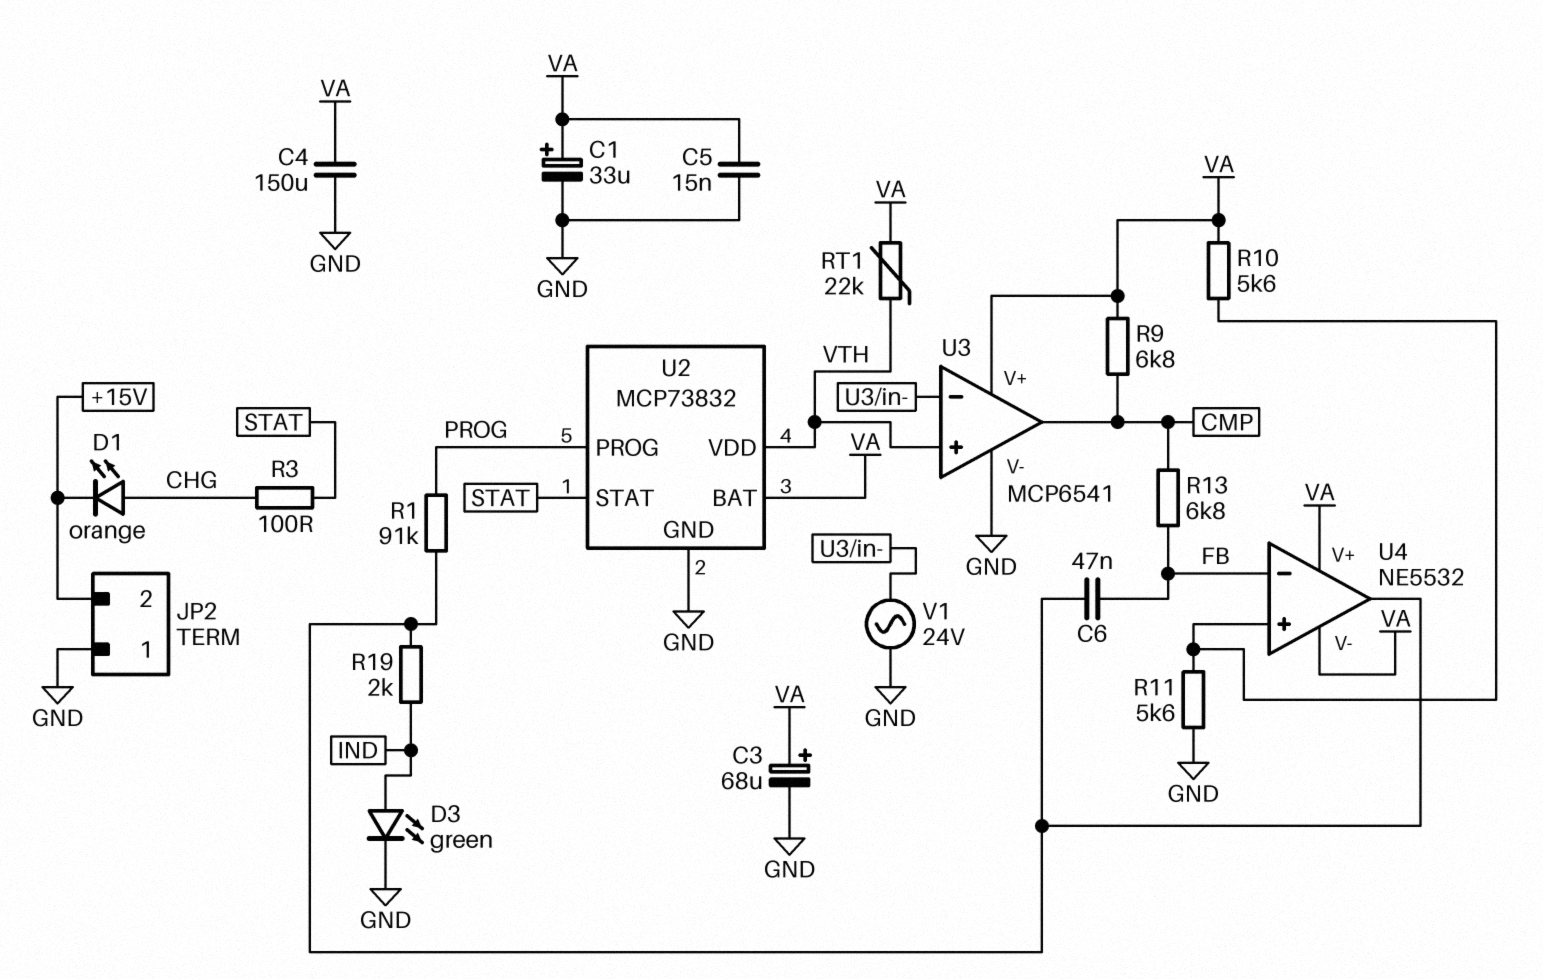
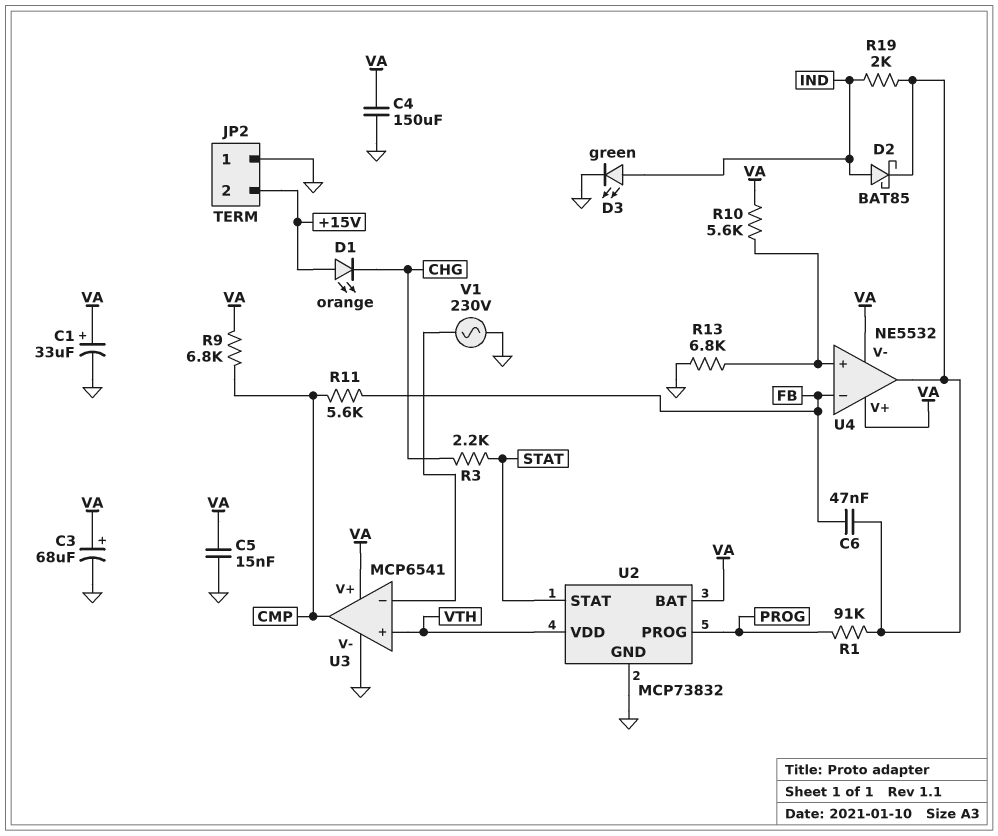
D1: LED orange (A CHG, K +15V) -> LED orange (A +15V, K CHG)
D2: none -> schottky BAT85 (A IND, K U4/out)
R3: 100 (CHG, STAT) -> 2.2k (CHG, STAT)
R11: 5.6k (GND, U4/in+) -> 5.6k (CMP, FB)
R13: 6.8k (CMP, FB) -> 6.8k (GND, U4/in+)
RT1: 22k (VA, VTH) -> none
V1: AC 24V (GND, U3/in-) -> AC 230V (GND, U3/in-)

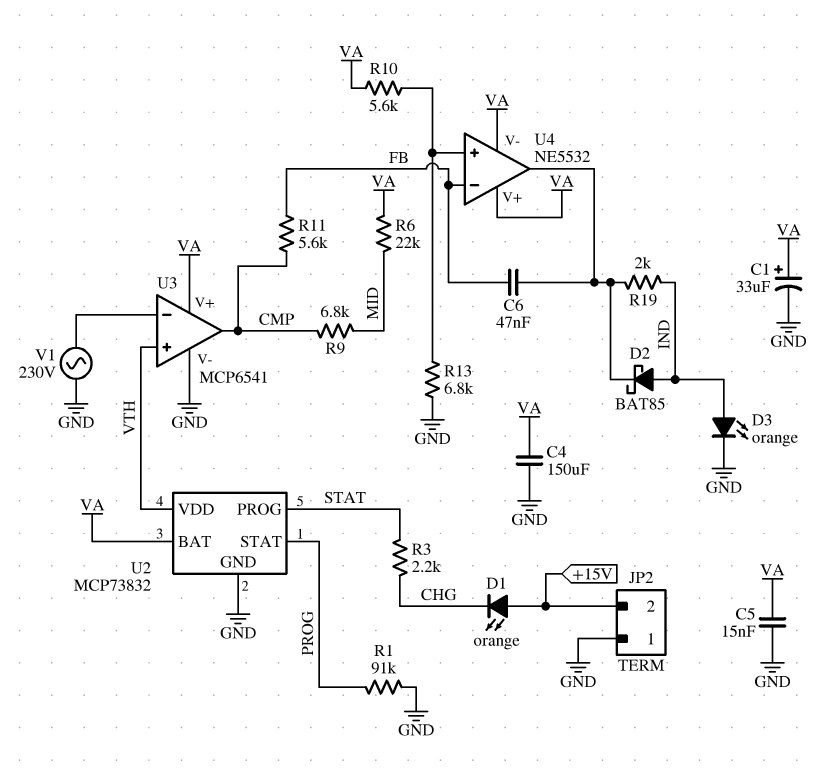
C3: 68uF (plus VA, minus GND) -> none
D3: LED green (A IND, K GND) -> LED orange (A IND, K GND)
R1: 91k (PROG, U4/out) -> 91k (GND, PROG)
R6: none -> 22k (MID, VA)
R9: 6.8k (CMP, VA) -> 6.8k (CMP, MID)
U2 pin PROG: PROG -> STAT
U2 pin STAT: STAT -> PROG

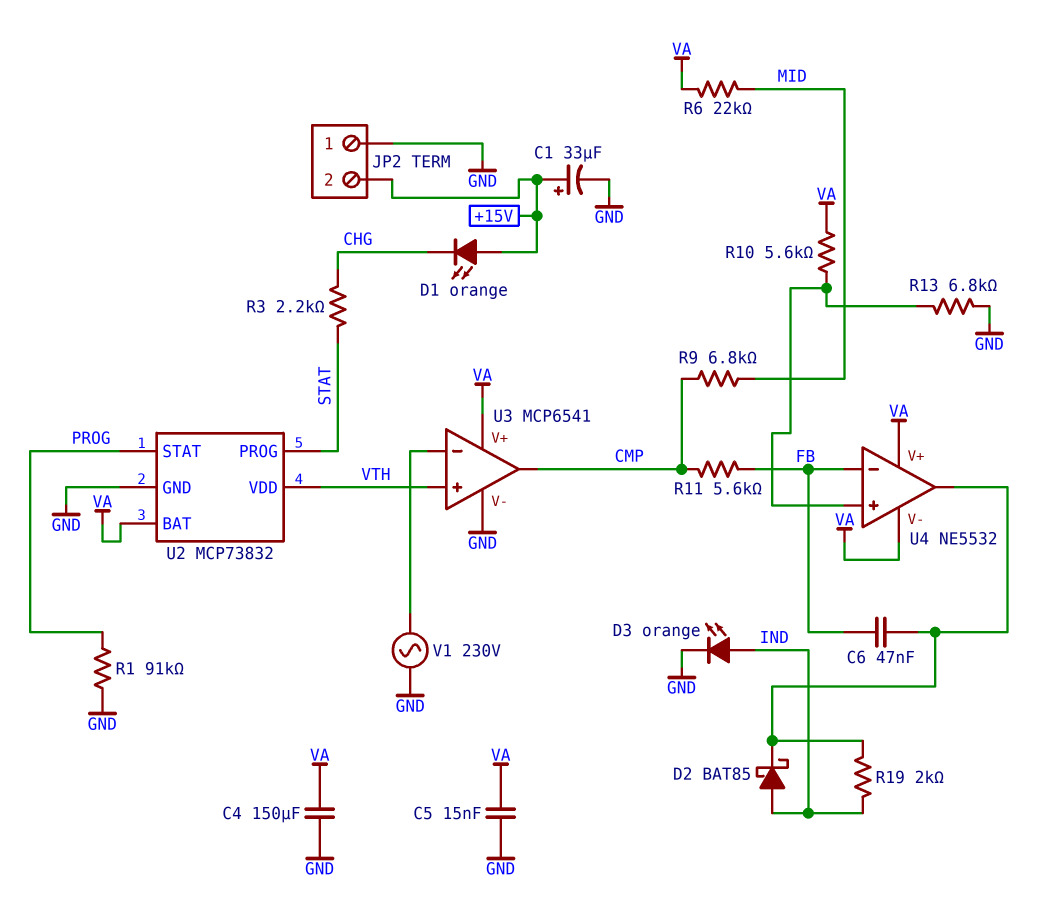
C1: 33uF (plus VA, minus GND) -> 33uF (plus +15V, minus GND)

